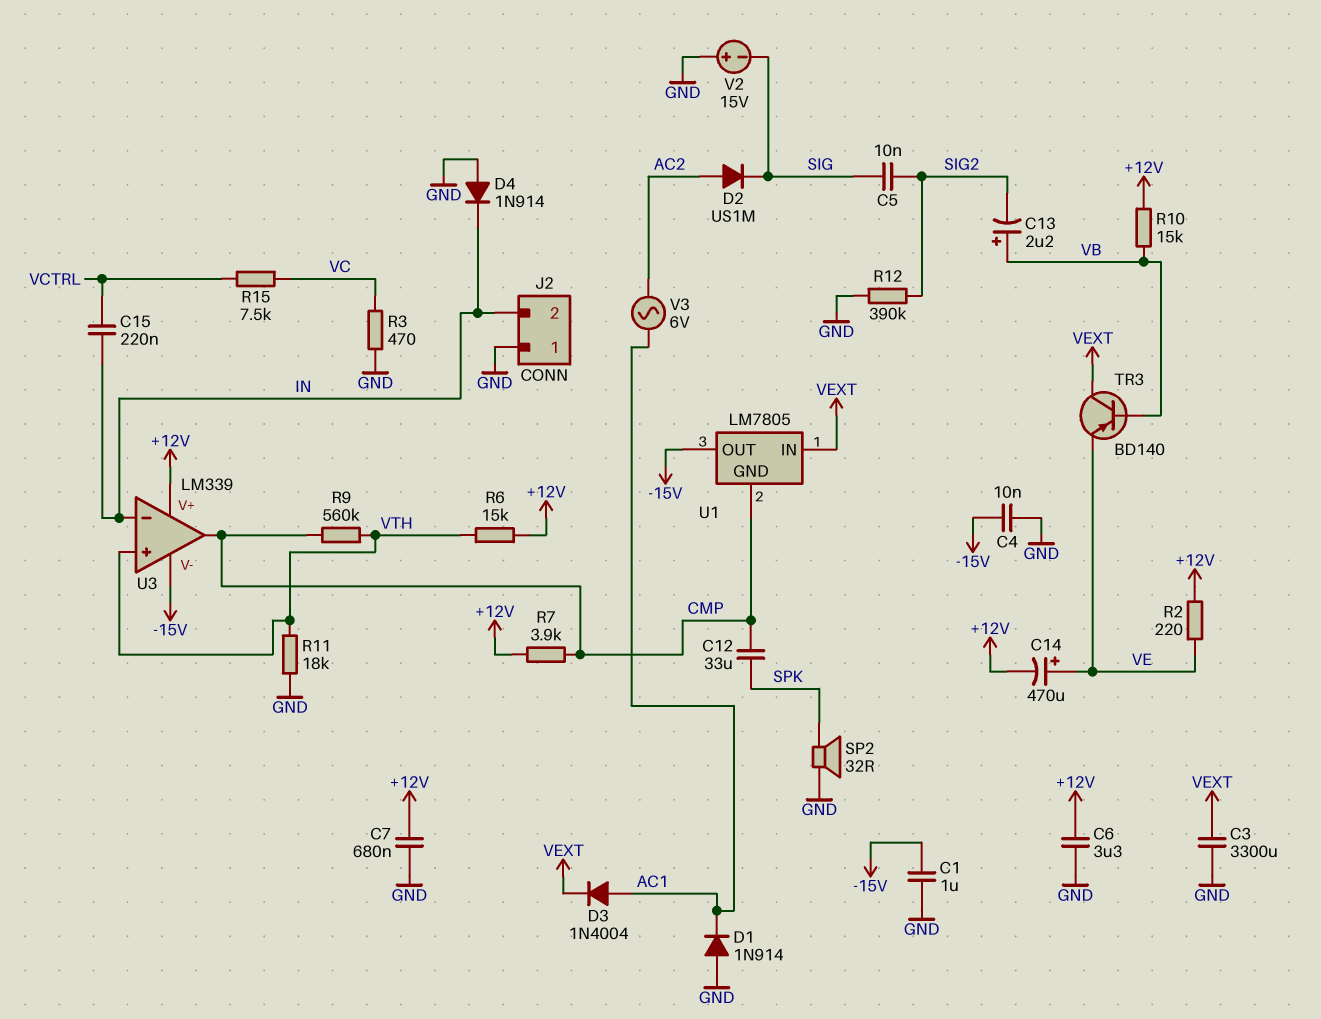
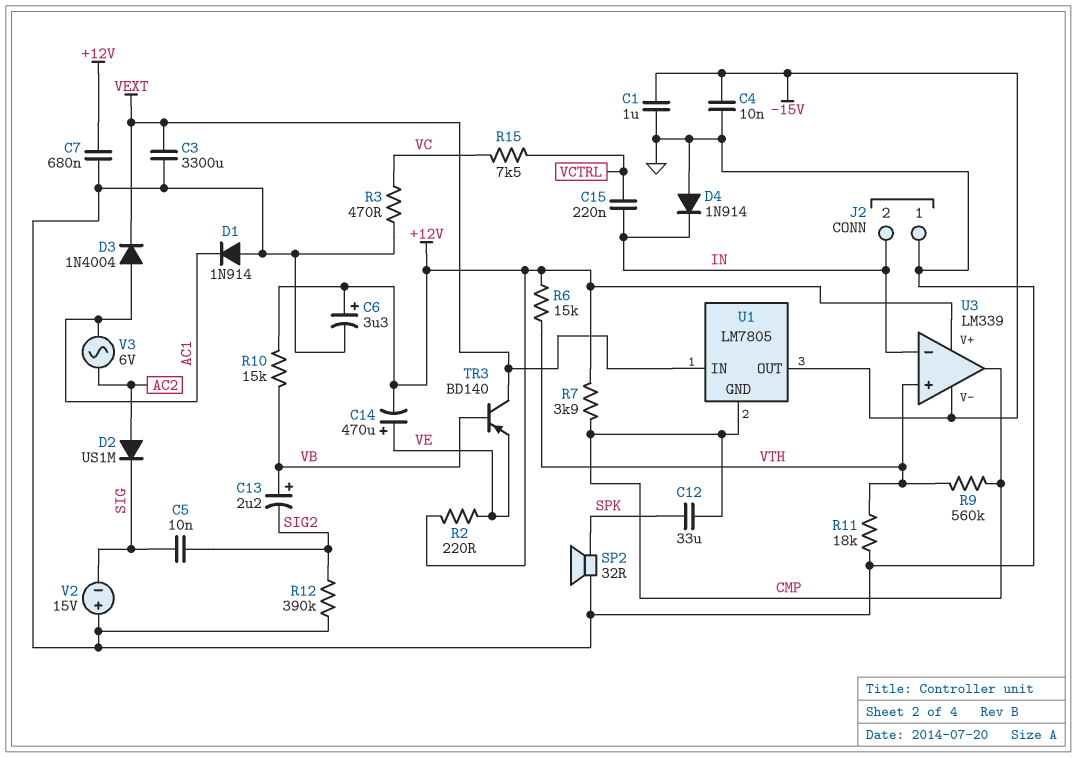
C6: 3.3uF (+12V, GND) -> 3.3uF (plus +12V, minus GND)

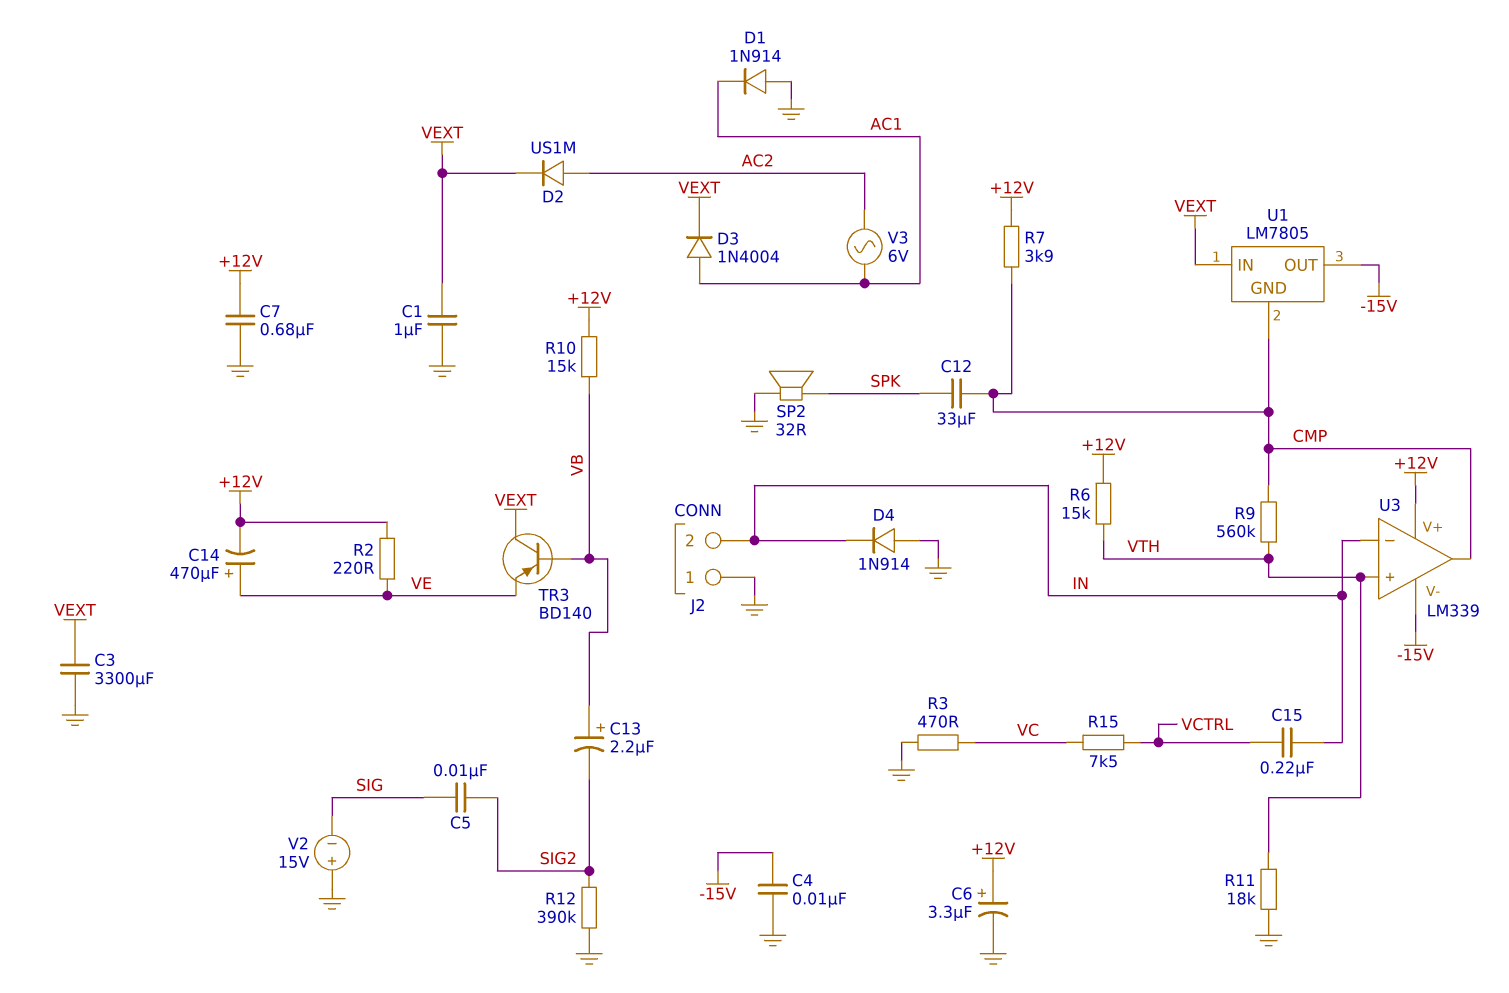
C1: 1uF (-15V, GND) -> 1uF (GND, VEXT)
D2: diode US1M (A AC2, K SIG) -> diode US1M (A AC2, K VEXT)

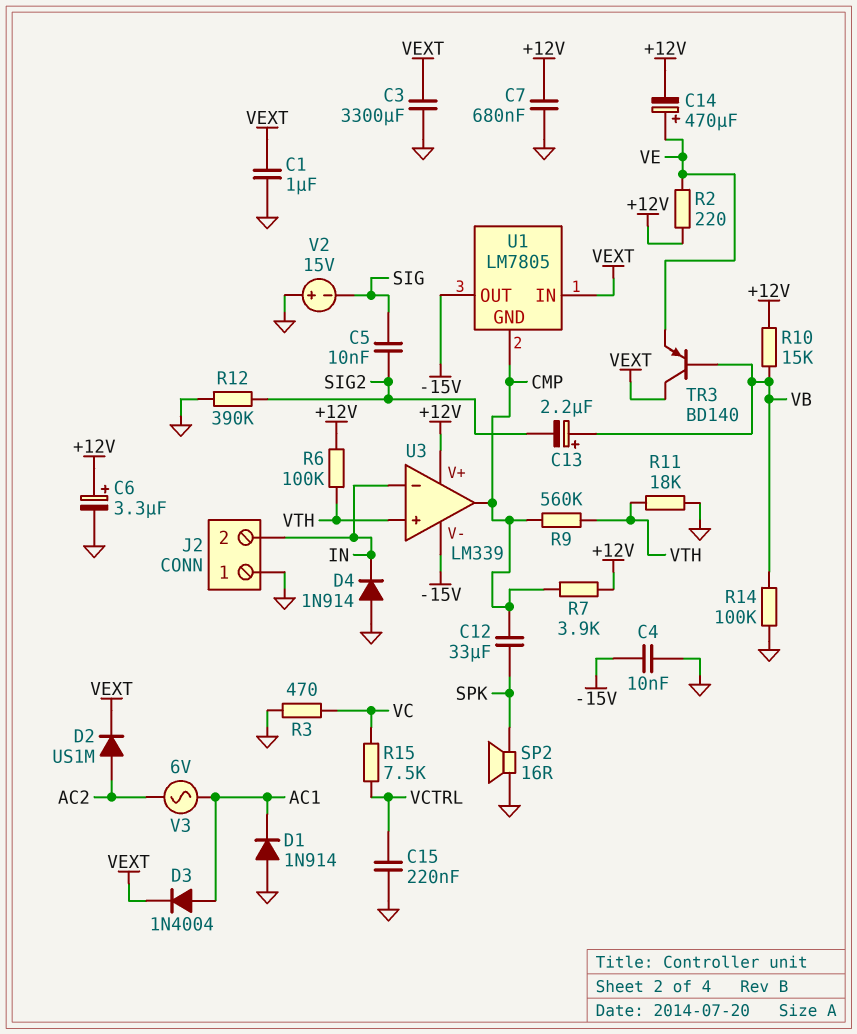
C15: 220nF (IN, VCTRL) -> 220nF (GND, VCTRL)
R6: 15k (+12V, VTH) -> 100k (+12V, VTH)
R14: none -> 100k (GND, VB)
SP2: speaker 32R (GND, SPK) -> speaker 16R (GND, SPK)

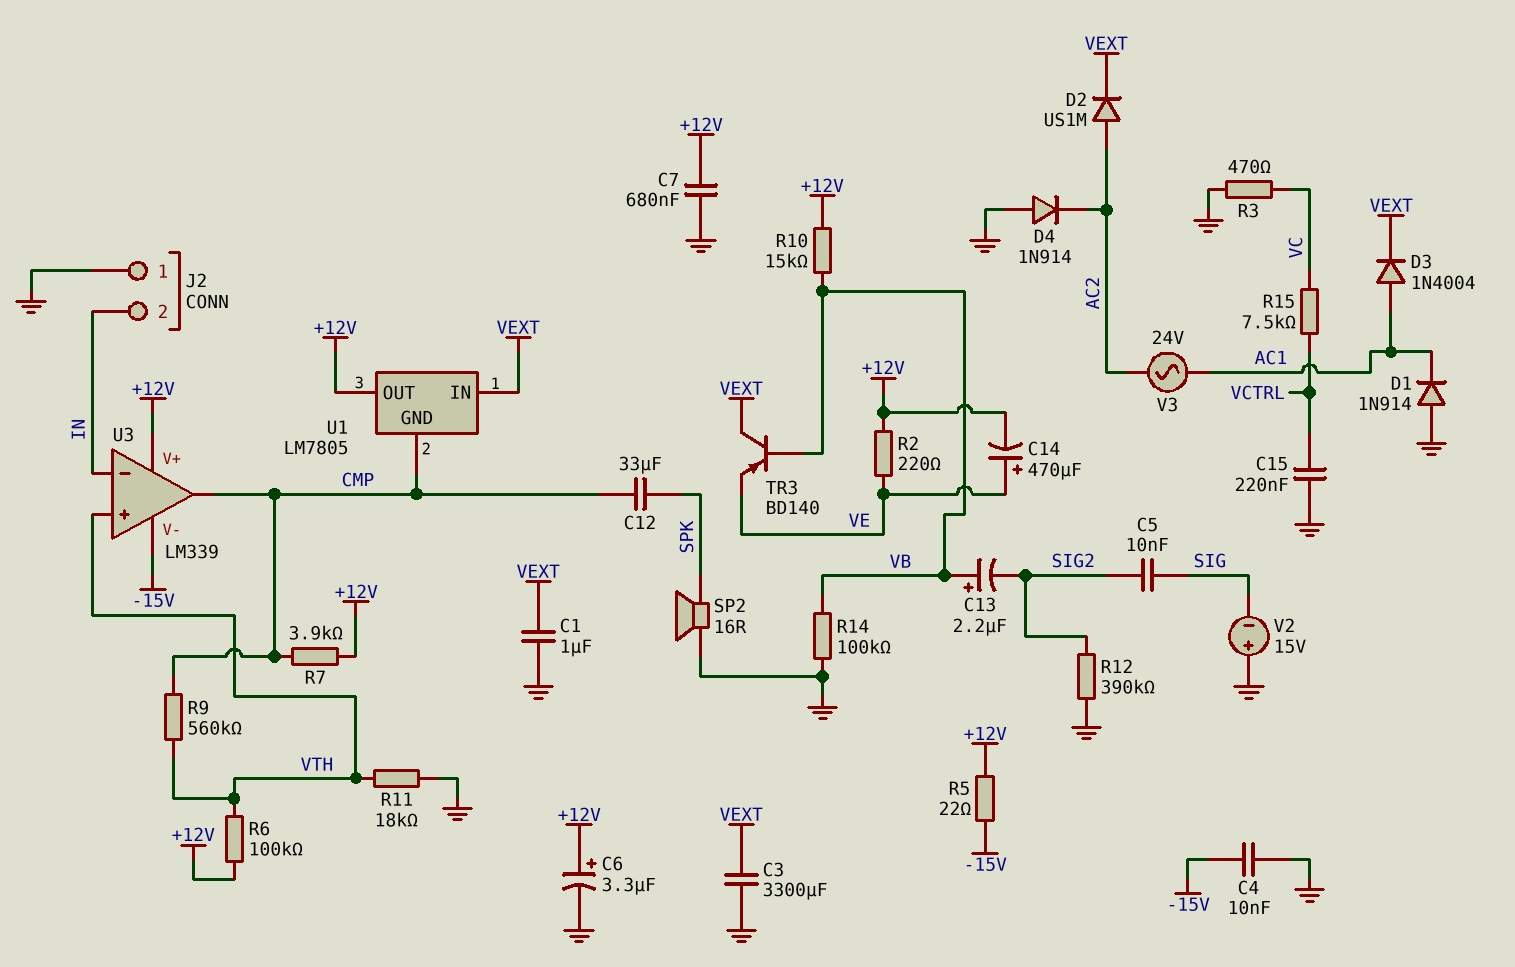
D4: diode 1N914 (A GND, K IN) -> diode 1N914 (A GND, K AC2)
R5: none -> 22 (+12V, -15V)
U1 pin OUT: -15V -> +12V
V3: AC 6V (AC1, AC2) -> AC 24V (AC1, AC2)

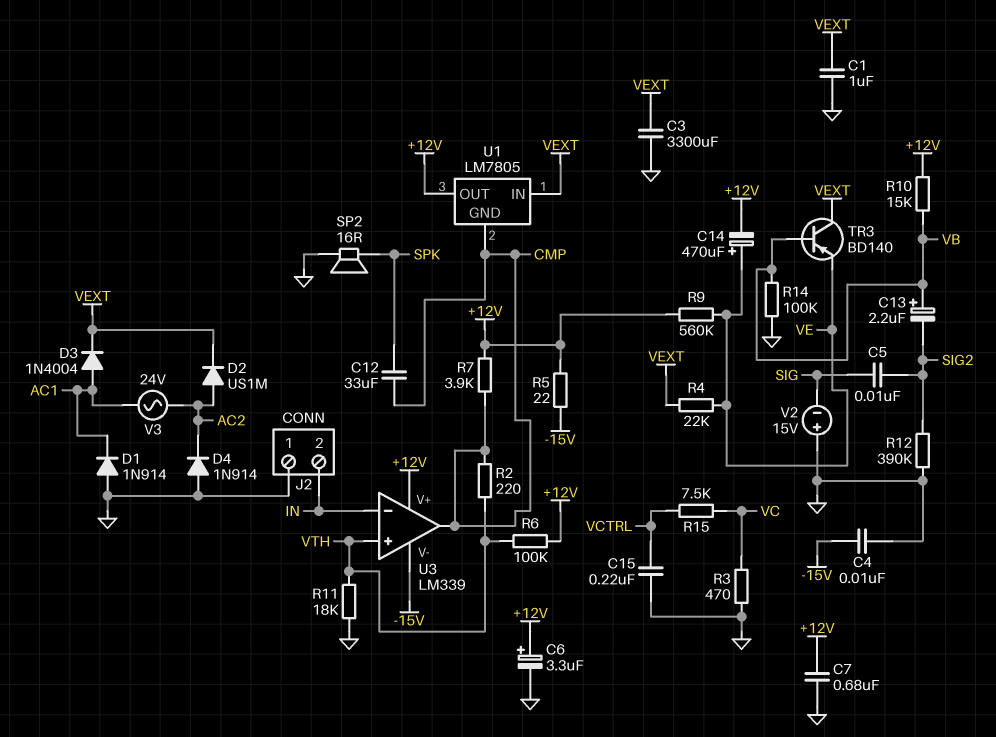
R2: 220 (+12V, VE) -> 220 (CMP, VTH)
R4: none -> 22k (VE, VEXT)
R9: 560k (CMP, VTH) -> 560k (+12V, VE)

